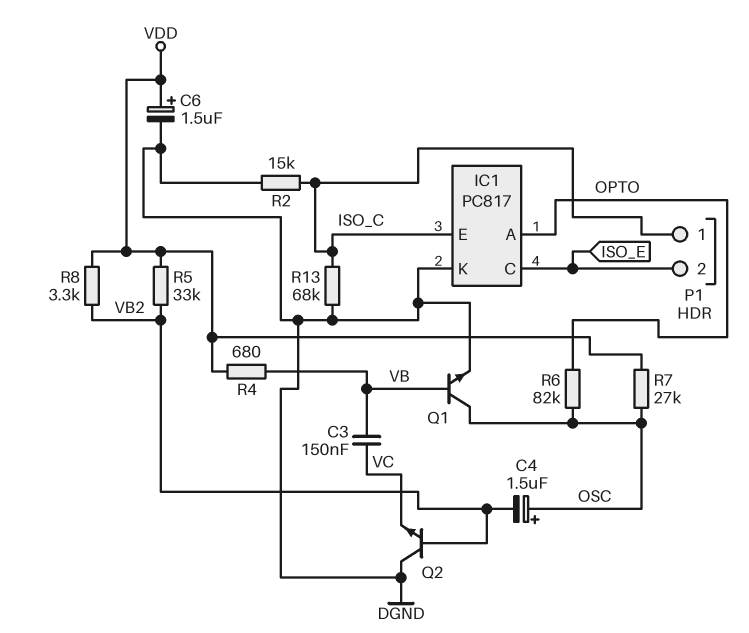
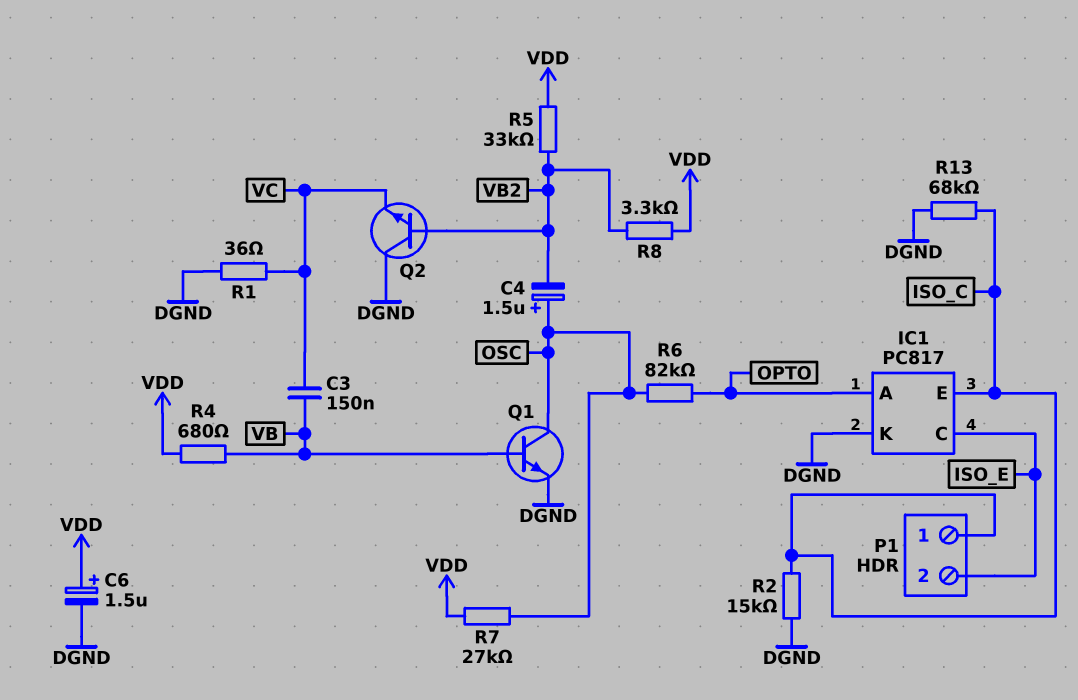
R1: none -> 36 (DGND, VC)

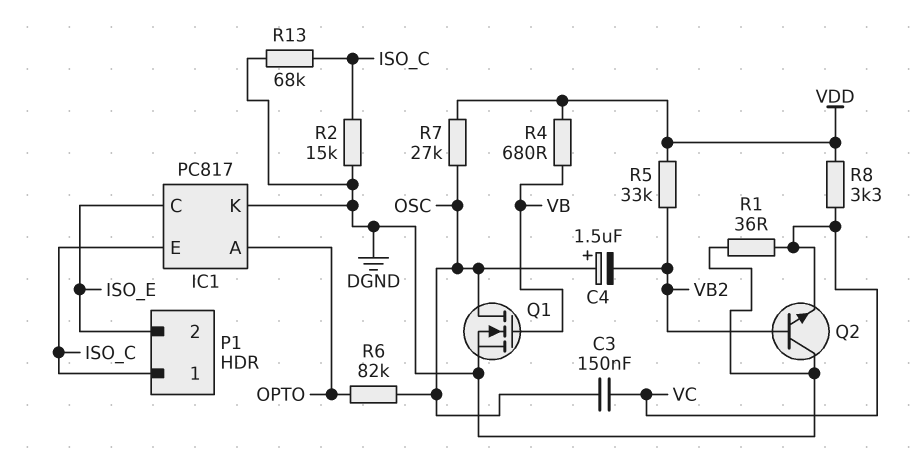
C3: 150nF (VB, VC) -> 150nF (OSC, VC)
C6: 1.5uF (plus VDD, minus DGND) -> none
Q1: NPN (B VB, C OSC, E DGND) -> NMOS (G VB, D OSC, S DGND)
R8: 3.3k (VB2, VDD) -> 3.3k (VC, VDD)

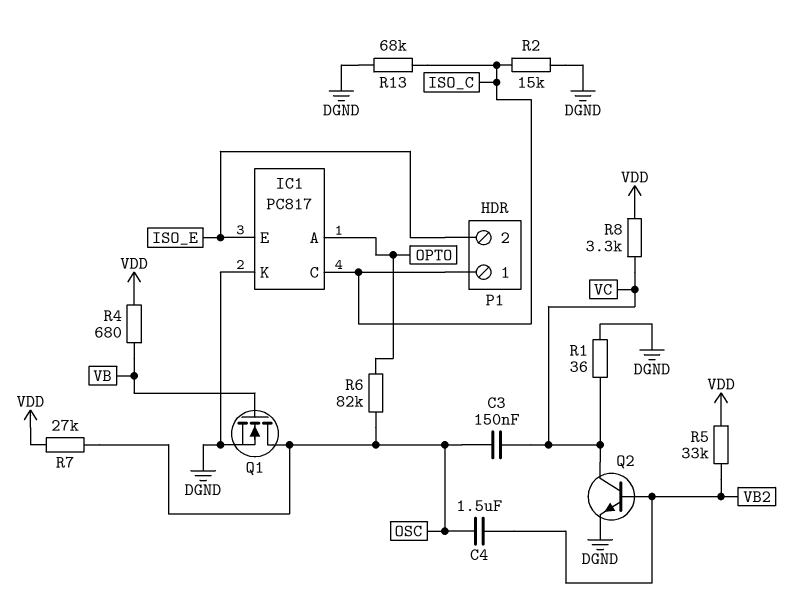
C4: 1.5uF (plus OSC, minus VB2) -> 1.5uF (OSC, VB2)
IC1 pin C: ISO_E -> ISO_C
IC1 pin E: ISO_C -> ISO_E
Q2: NPN (B VB2, C DGND, E VC) -> NPN (B VB2, C VC, E DGND)

